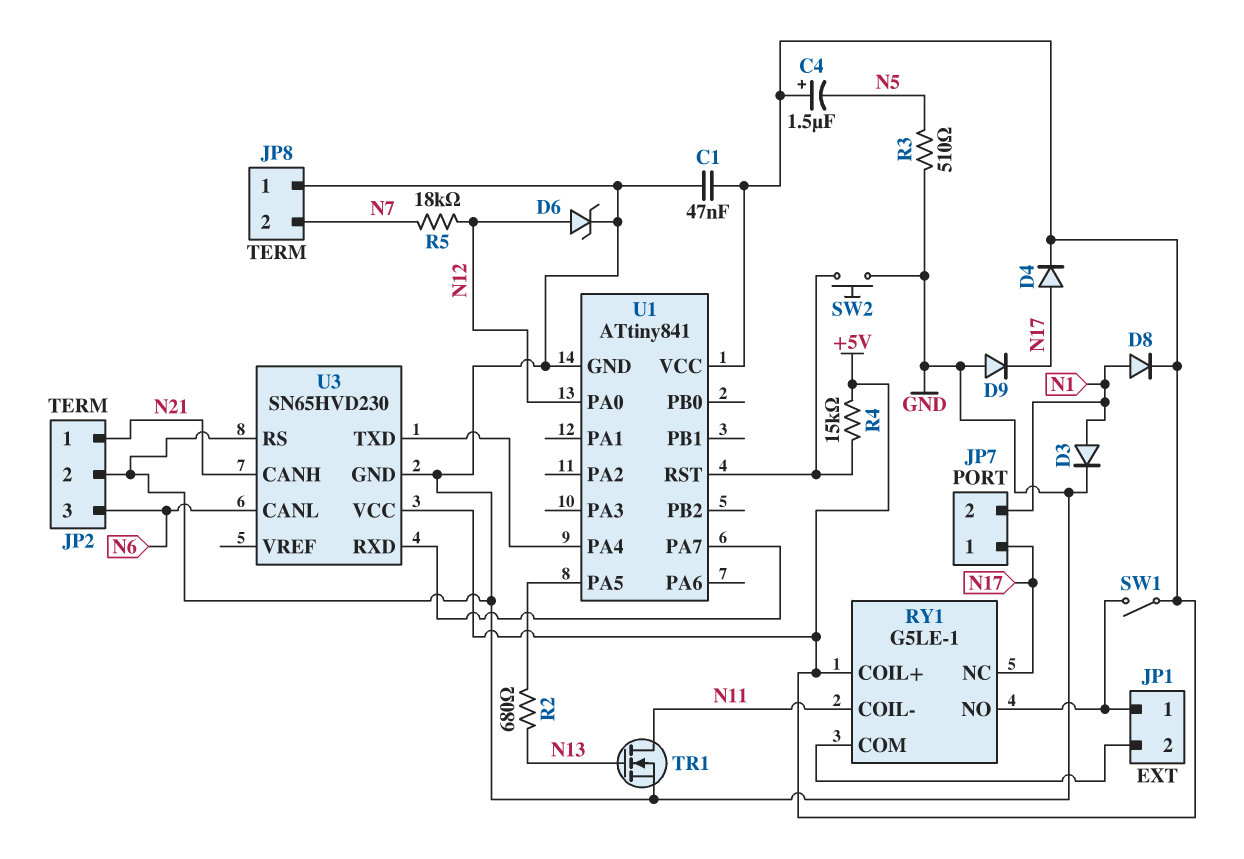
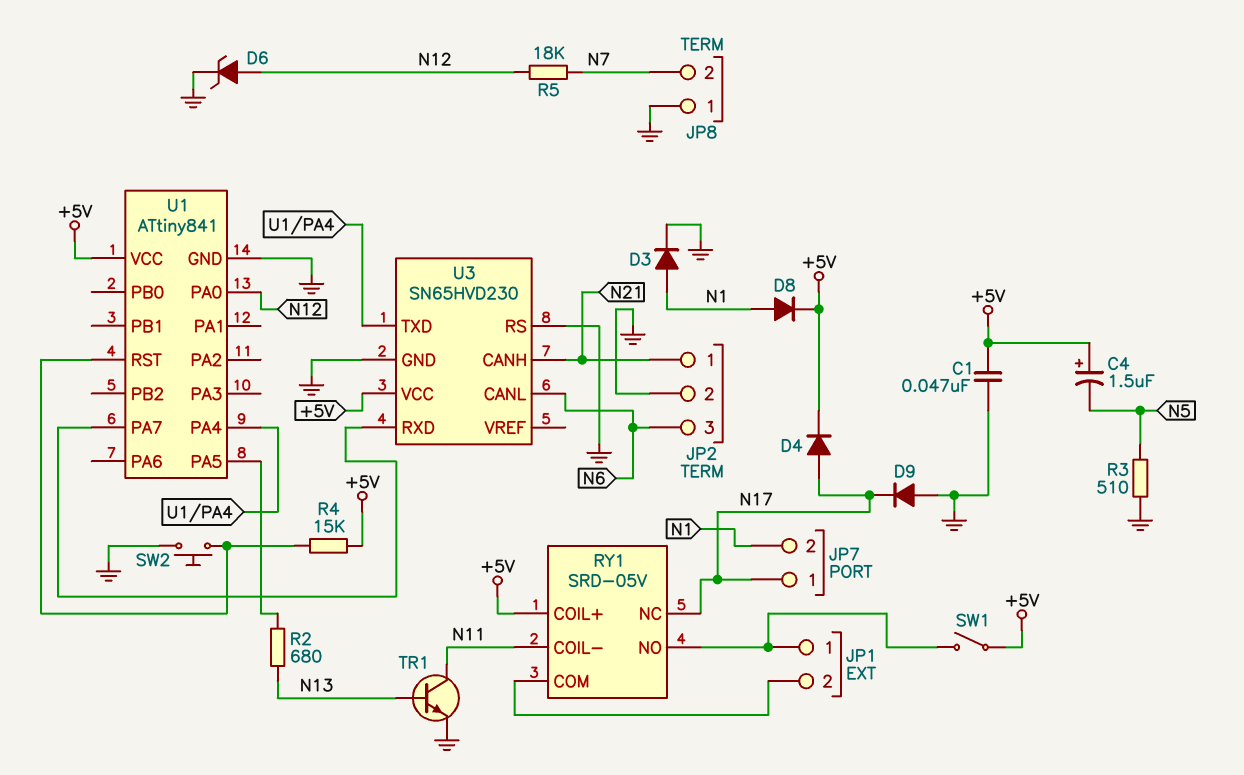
RY1: G5LE-1 -> SRD-05V
TR1: NMOS (G N13, D N11, S GND) -> NPN (B N13, C N11, E GND)

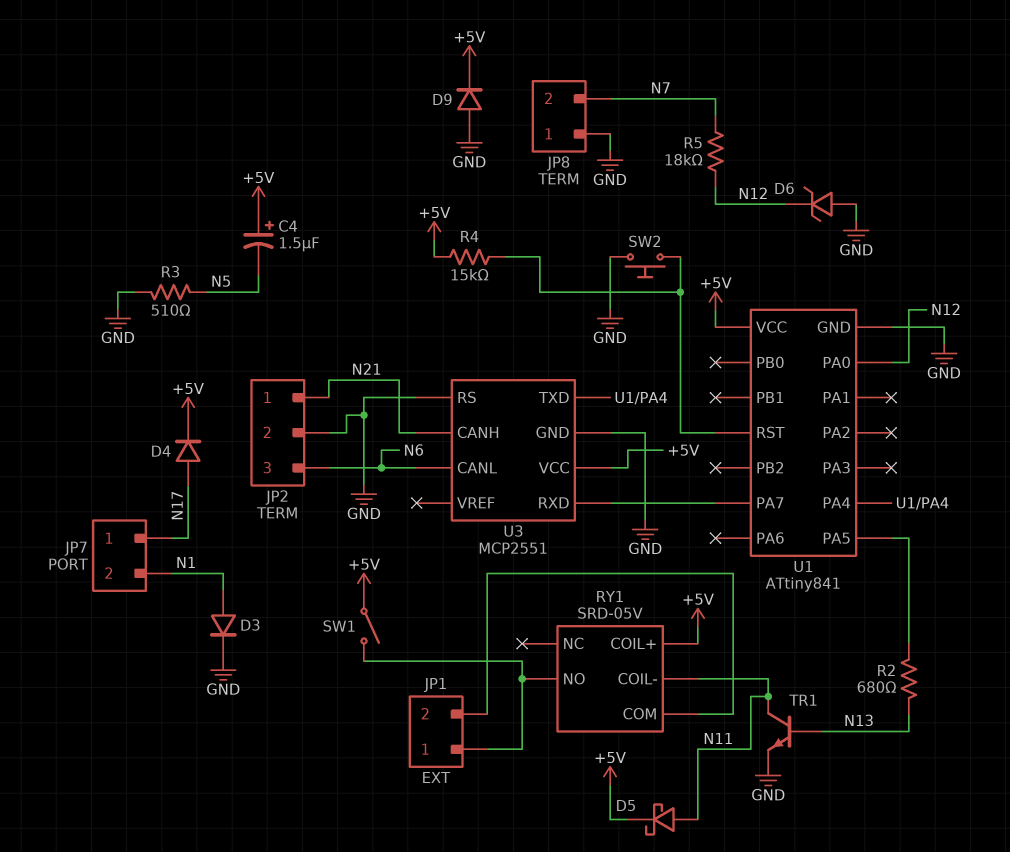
C1: 47nF (+5V, GND) -> none
D5: none -> schottky (A N11, K +5V)
D6: zener (A N12, K GND) -> zener (A GND, K N12)
D8: diode (A N1, K +5V) -> none
D9: diode (A GND, K N17) -> diode (A GND, K +5V)
RY1 pin NC: N17 -> none
U3: SN65HVD230 -> MCP2551

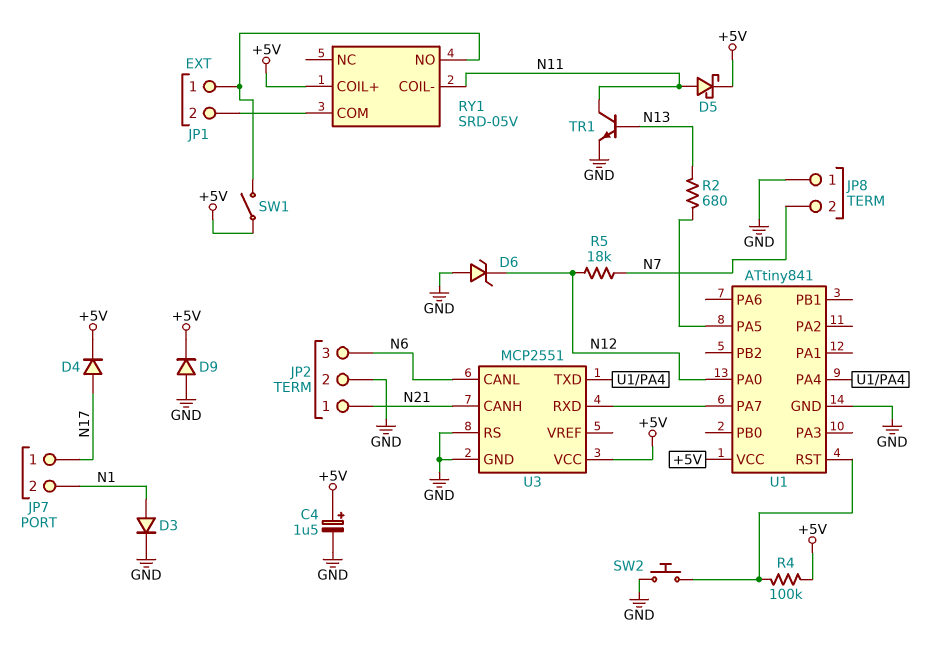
C4: 1.5uF (plus +5V, minus N5) -> 1.5uF (plus +5V, minus GND)
R3: 510 (GND, N5) -> none
R4: 15k (+5V, U1/RST) -> 100k (+5V, U1/RST)

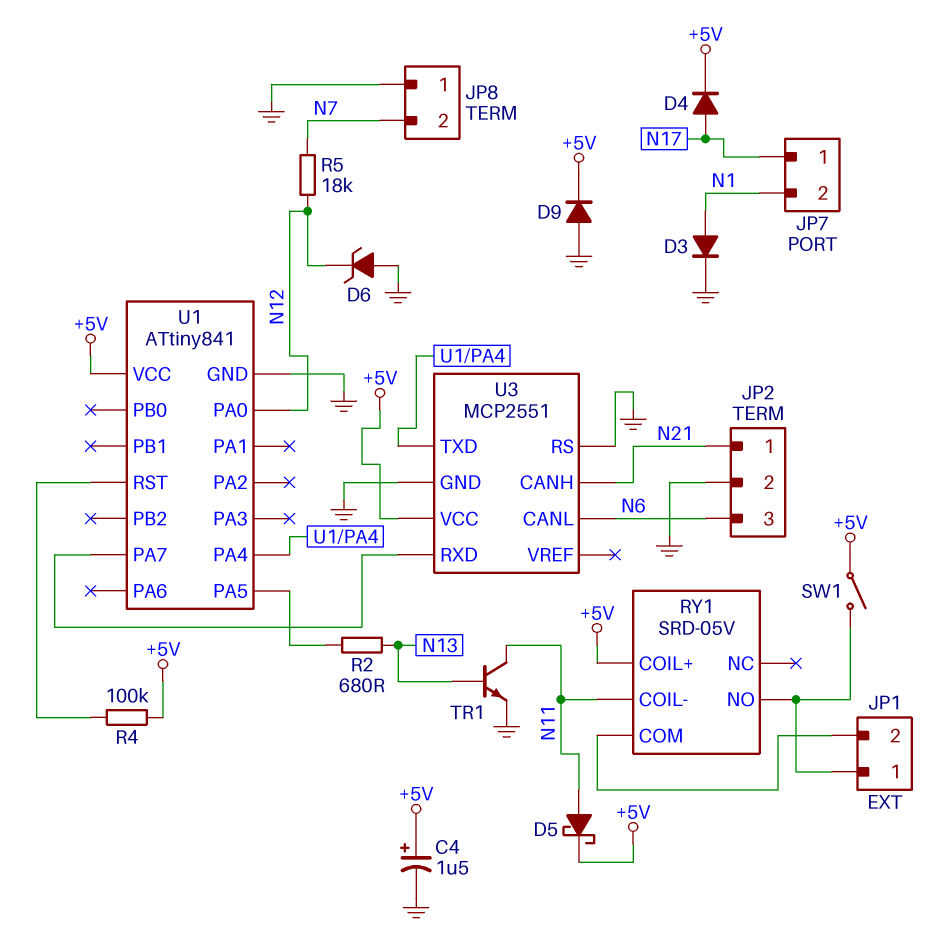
SW2: button (GND, U1/RST) -> none

